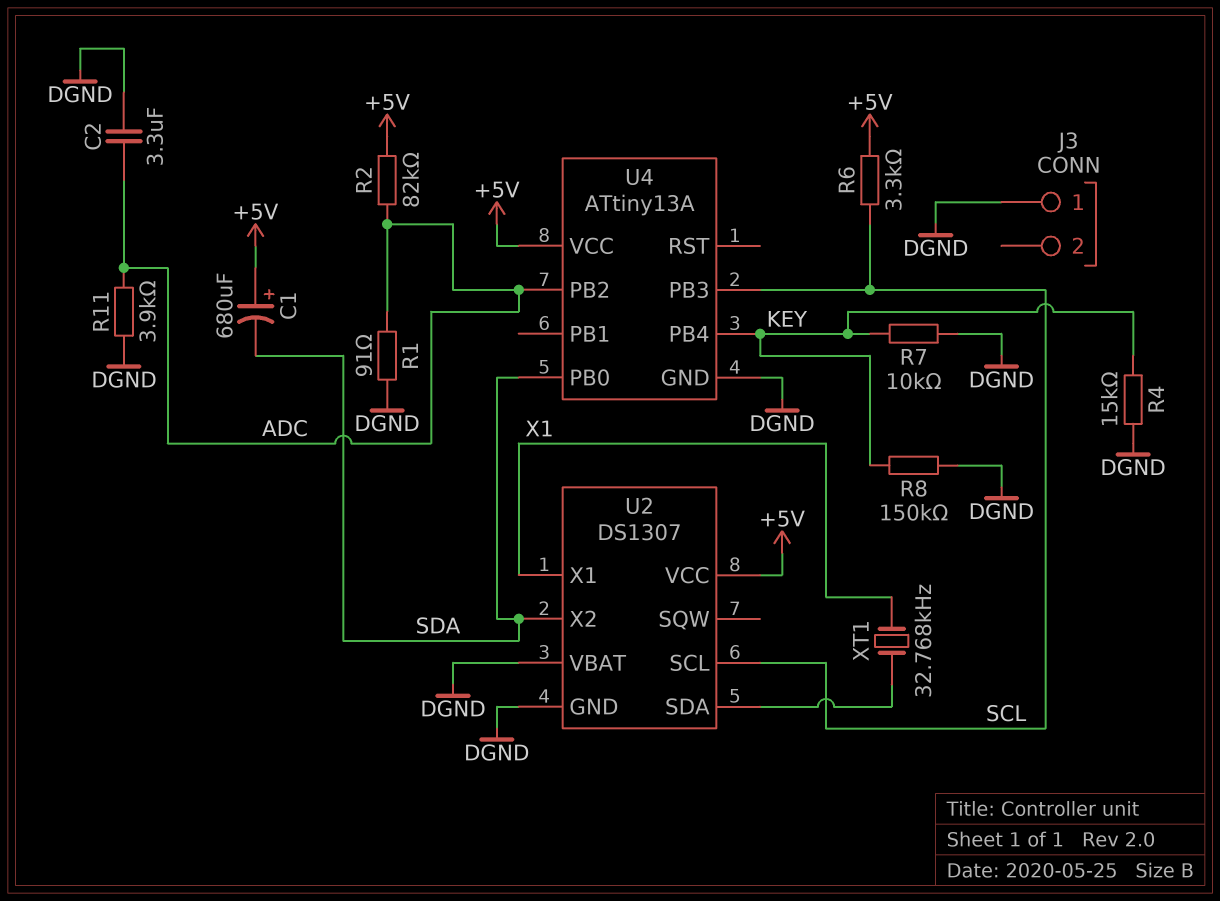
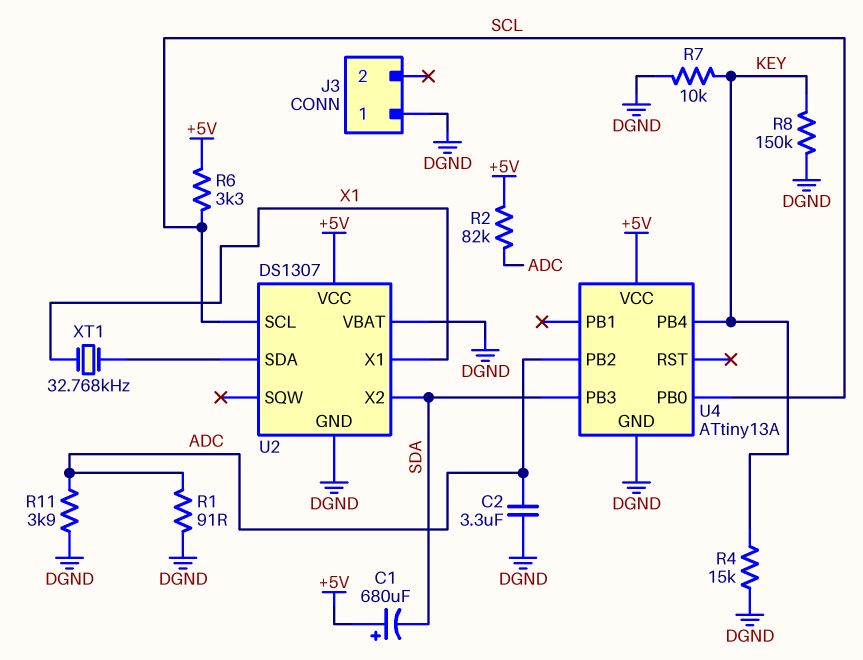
U4 pin PB0: SDA -> SCL
U4 pin PB3: SCL -> SDA

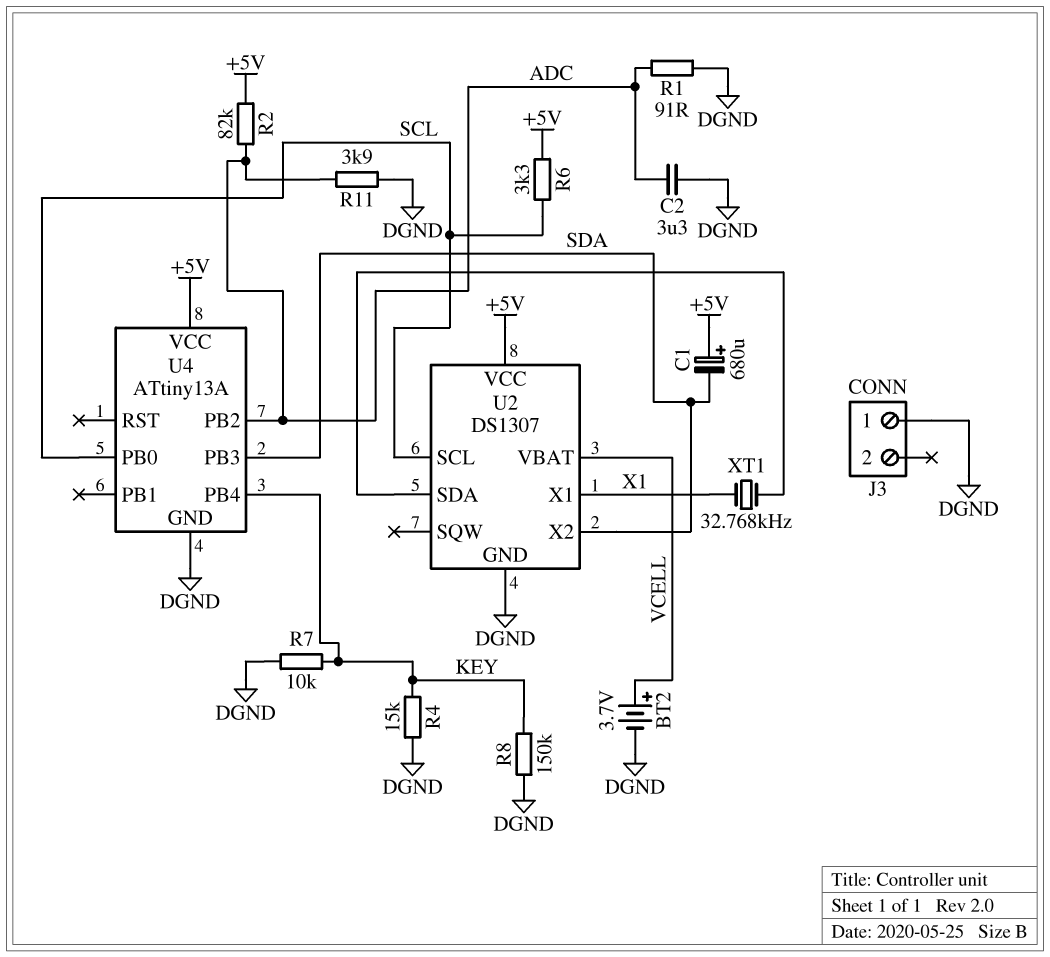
BT2: none -> 3.7V (plus VCELL, minus DGND)
U2 pin VBAT: DGND -> VCELL

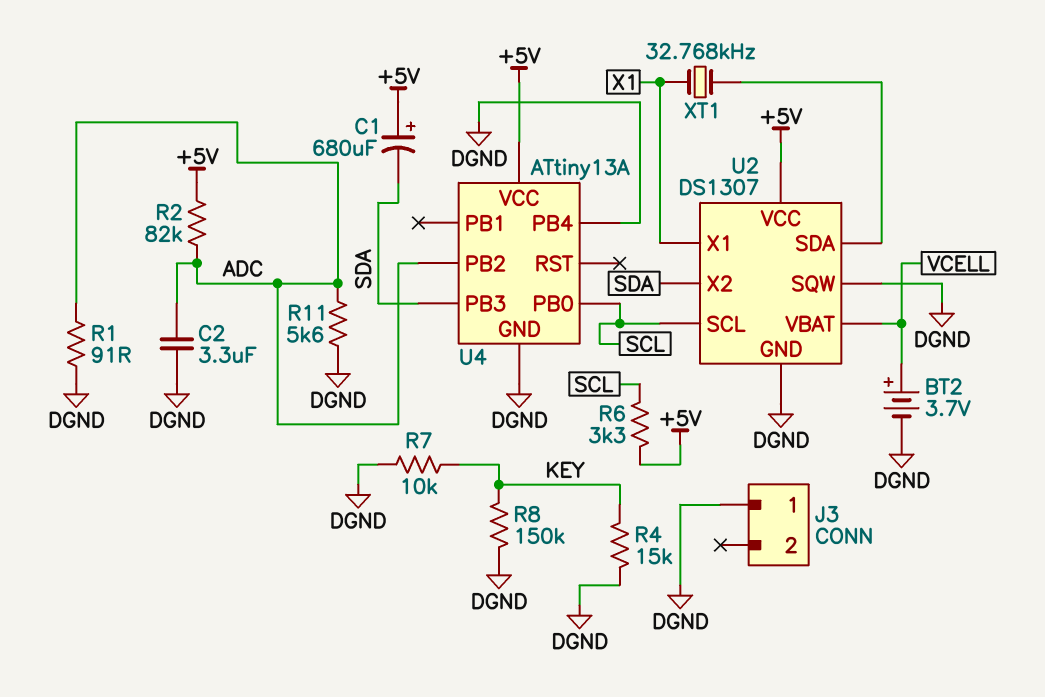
R11: 3.9k (ADC, DGND) -> 5.6k (ADC, DGND)
U2 pin SQW: none -> DGND
U4 pin PB4: KEY -> DGND

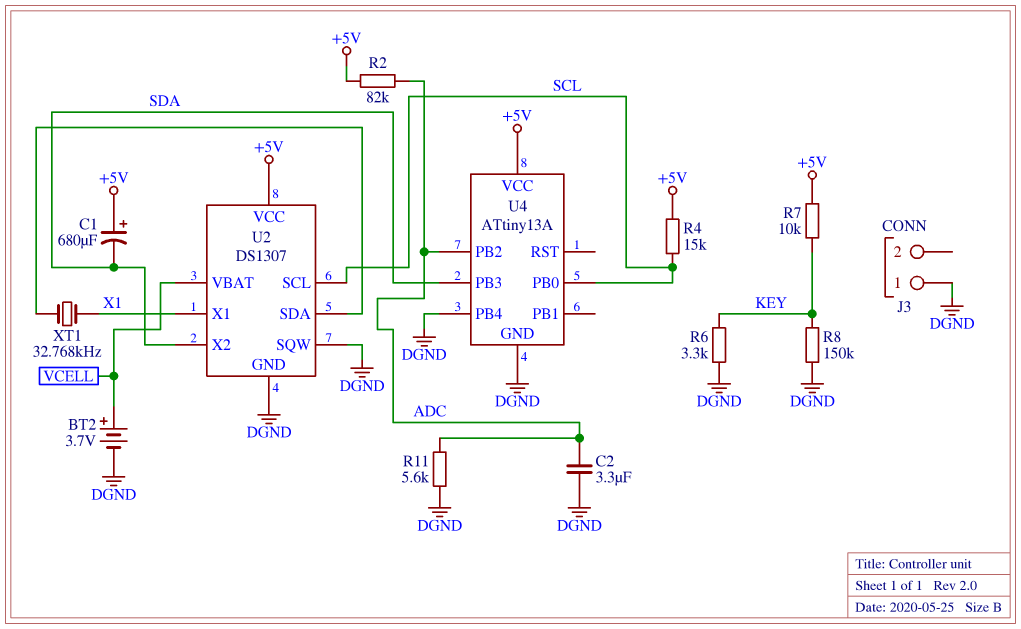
R1: 91 (ADC, DGND) -> none
R4: 15k (DGND, KEY) -> 15k (+5V, SCL)
R6: 3.3k (+5V, SCL) -> 3.3k (DGND, KEY)
R7: 10k (DGND, KEY) -> 10k (+5V, KEY)

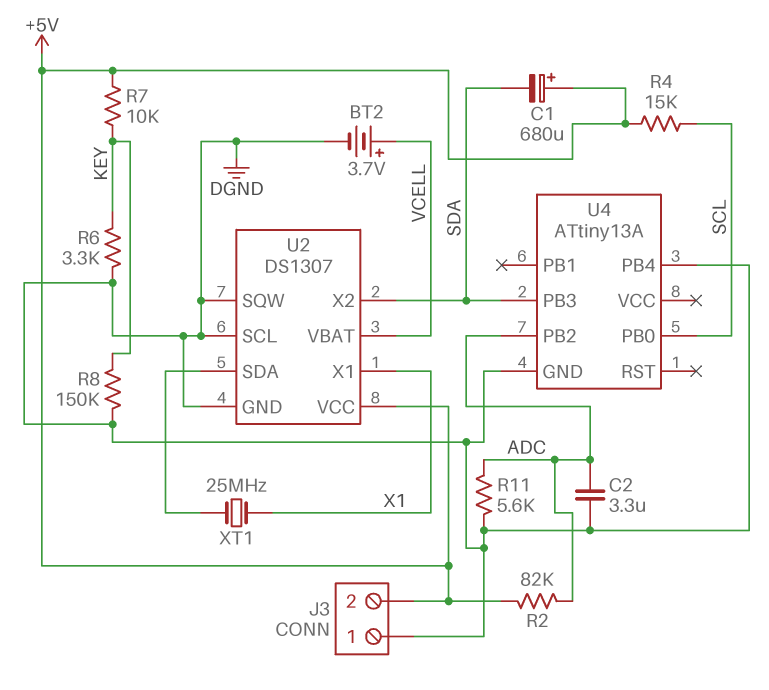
J3 pin 2: none -> +5V
U2 pin SCL: SCL -> DGND
U4 pin VCC: +5V -> none
XT1: 32.768kHz (U2/SDA, X1) -> 25MHz (U2/SDA, X1)

